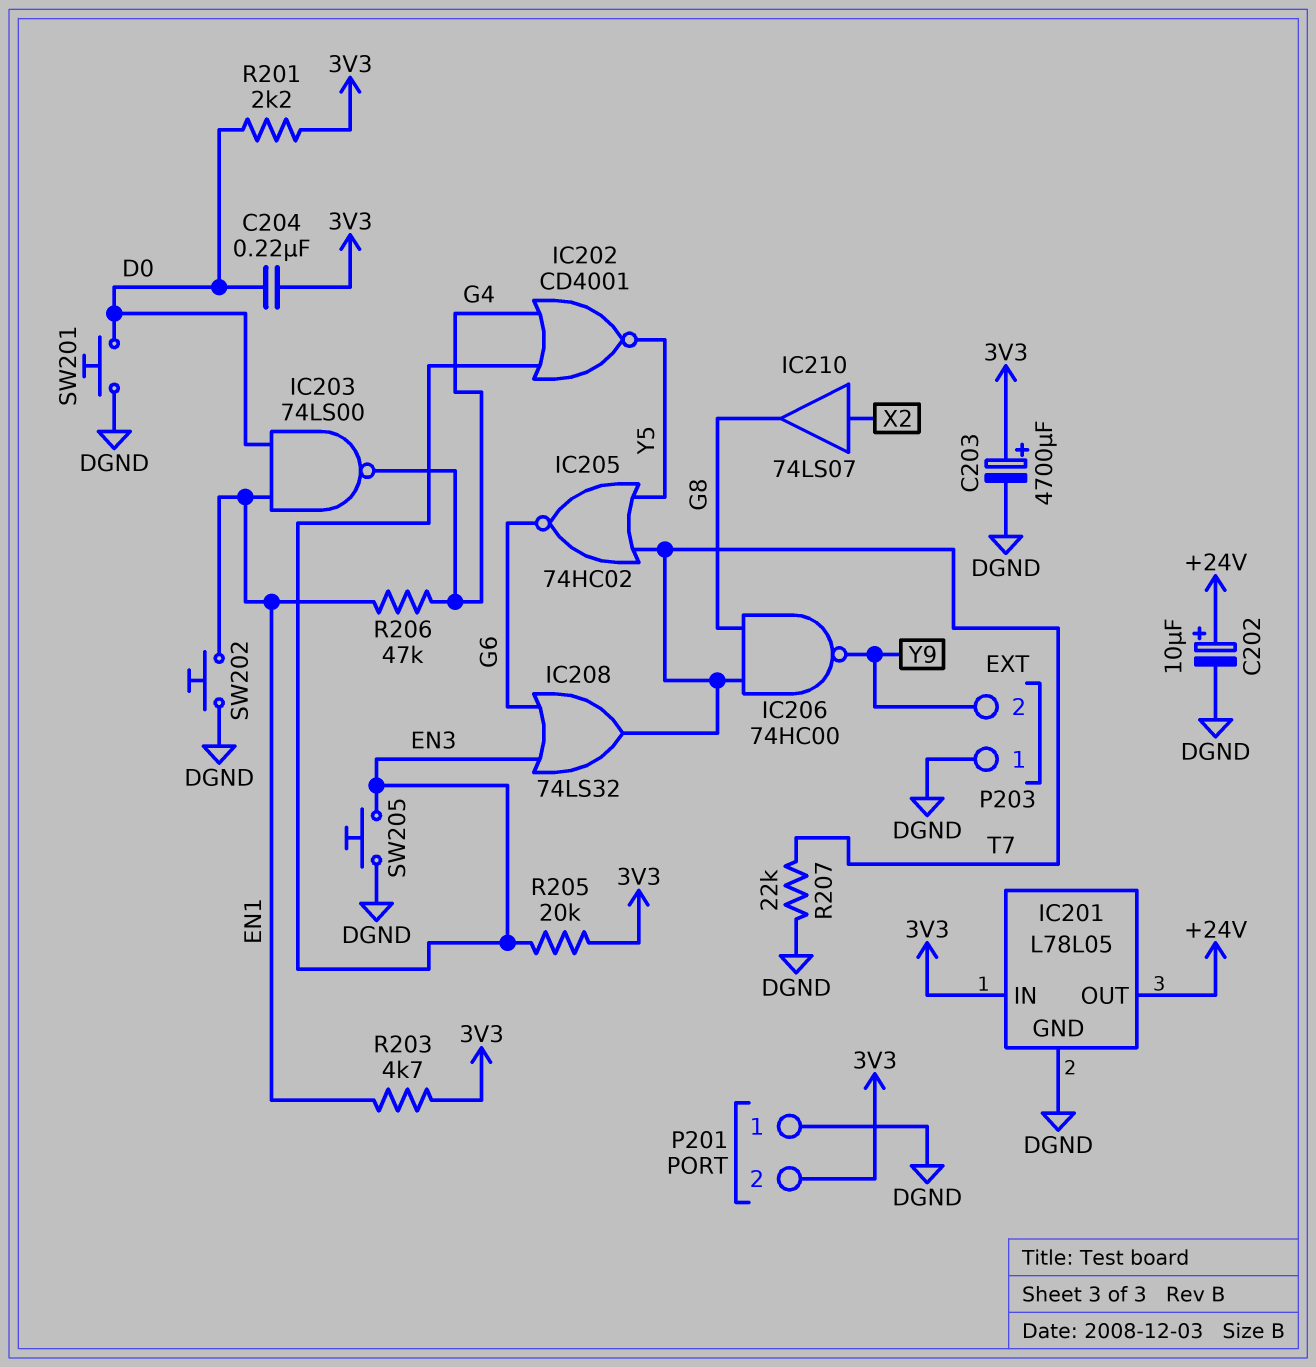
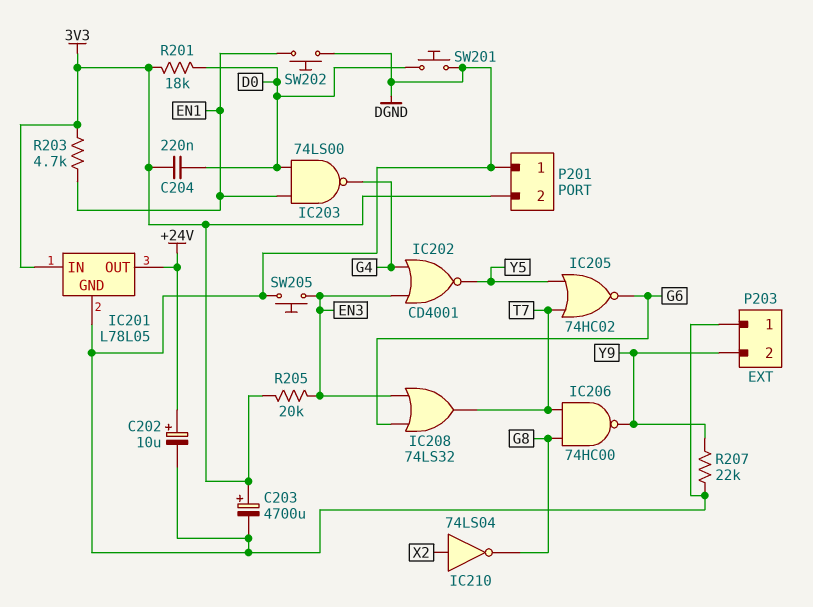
IC210: buffer 74LS07 (in X2, out G8) -> NOT 74LS04 (in X2, out G8)
R201: 2.2k (3V3, D0) -> 18k (3V3, D0)
R206: 47k (EN1, G4) -> none
R207: 22k (DGND, T7) -> 22k (DGND, Y9)

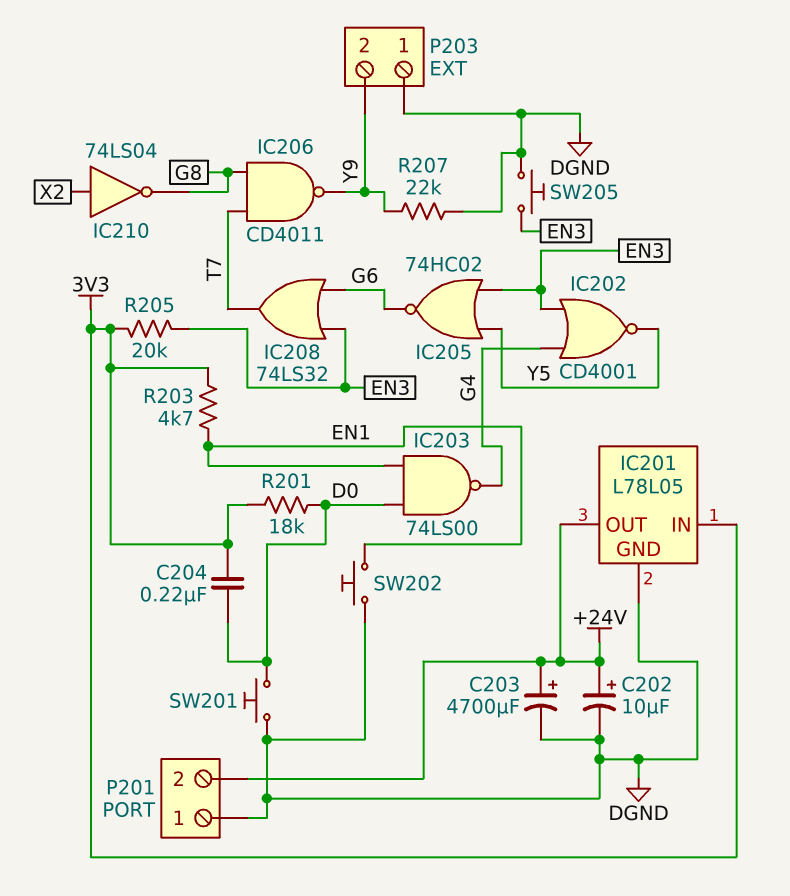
C203: 4700uF (plus 3V3, minus DGND) -> 4700uF (plus +24V, minus DGND)
IC205: NOR 74HC02 (in T7, in Y5, out G6) -> NOR 74HC02 (in EN3, in Y5, out G6)
IC206: NAND 74HC00 (in G8, in T7, out Y9) -> NAND CD4011 (in G8, in T7, out Y9)
P201 pin 2: 3V3 -> +24V

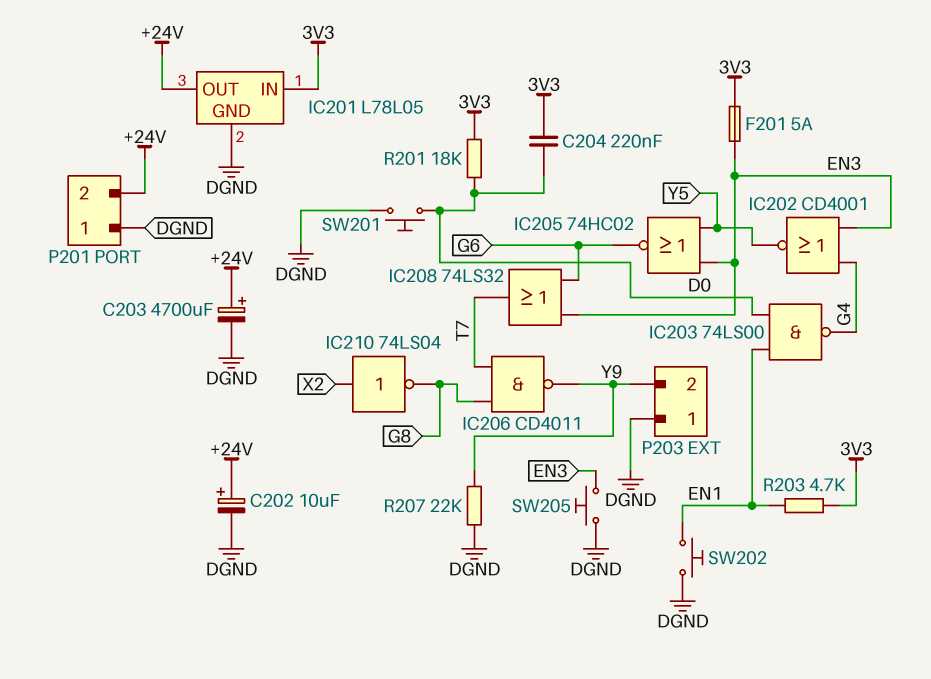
F201: none -> 5A (3V3, EN3)
R205: 20k (3V3, EN3) -> none

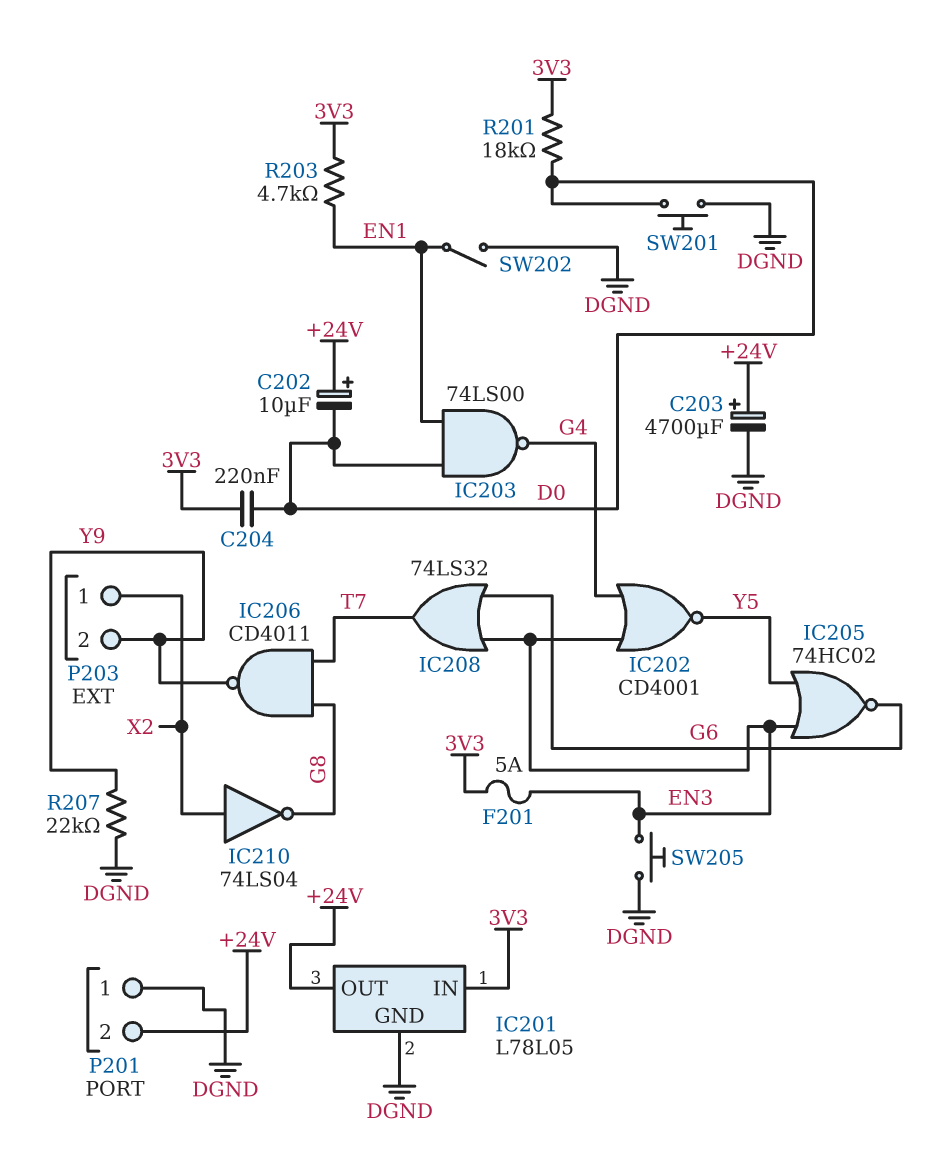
C202: 10uF (plus +24V, minus DGND) -> 10uF (plus +24V, minus D0)
P203 pin 1: DGND -> X2
SW202: button (DGND, EN1) -> switch (DGND, EN1)

